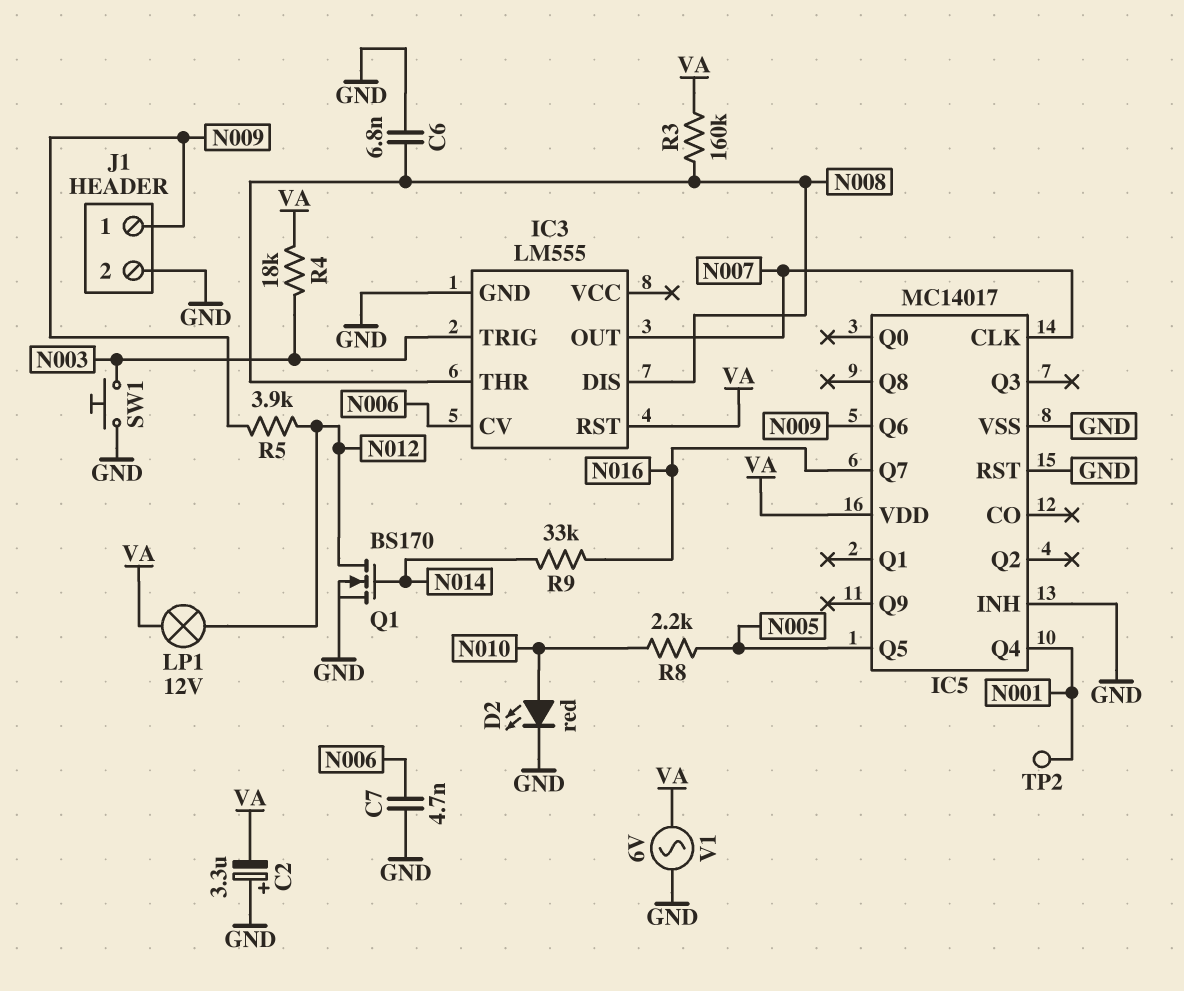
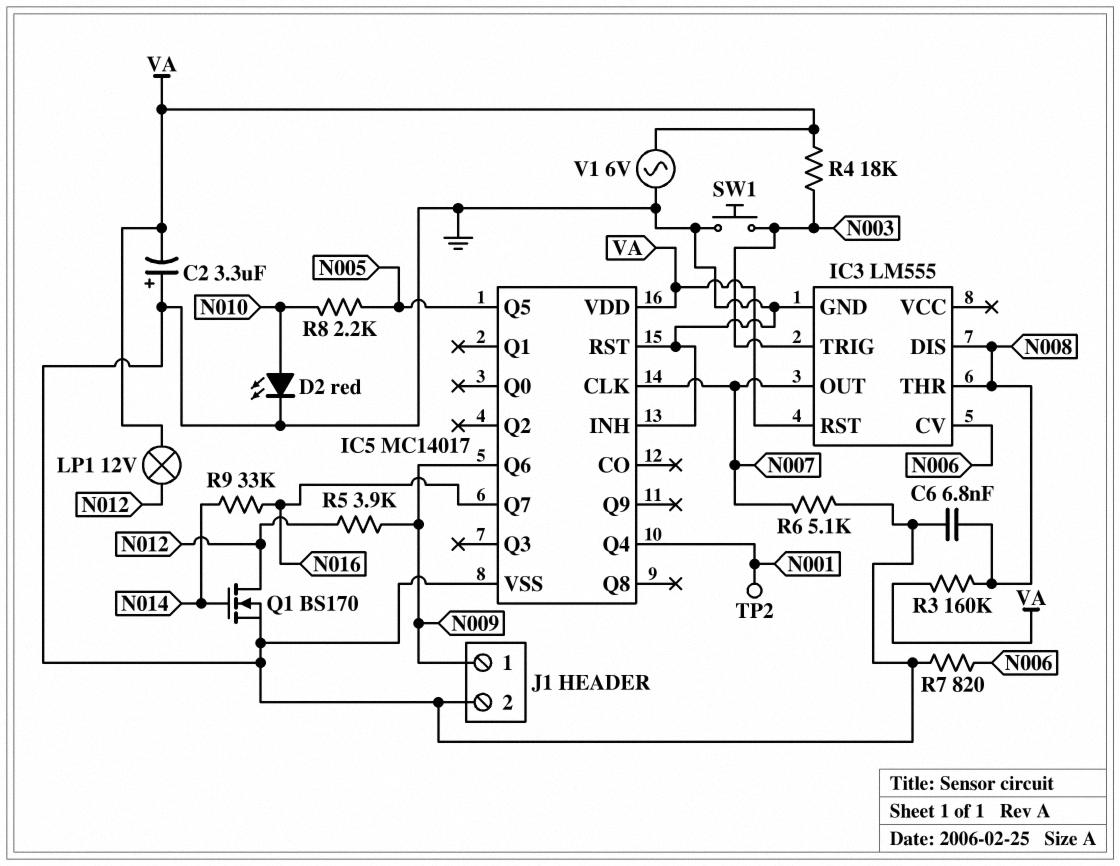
C7: 4.7nF (GND, N006) -> none
R6: none -> 5.1k (GND, N007)
R7: none -> 820 (GND, N006)

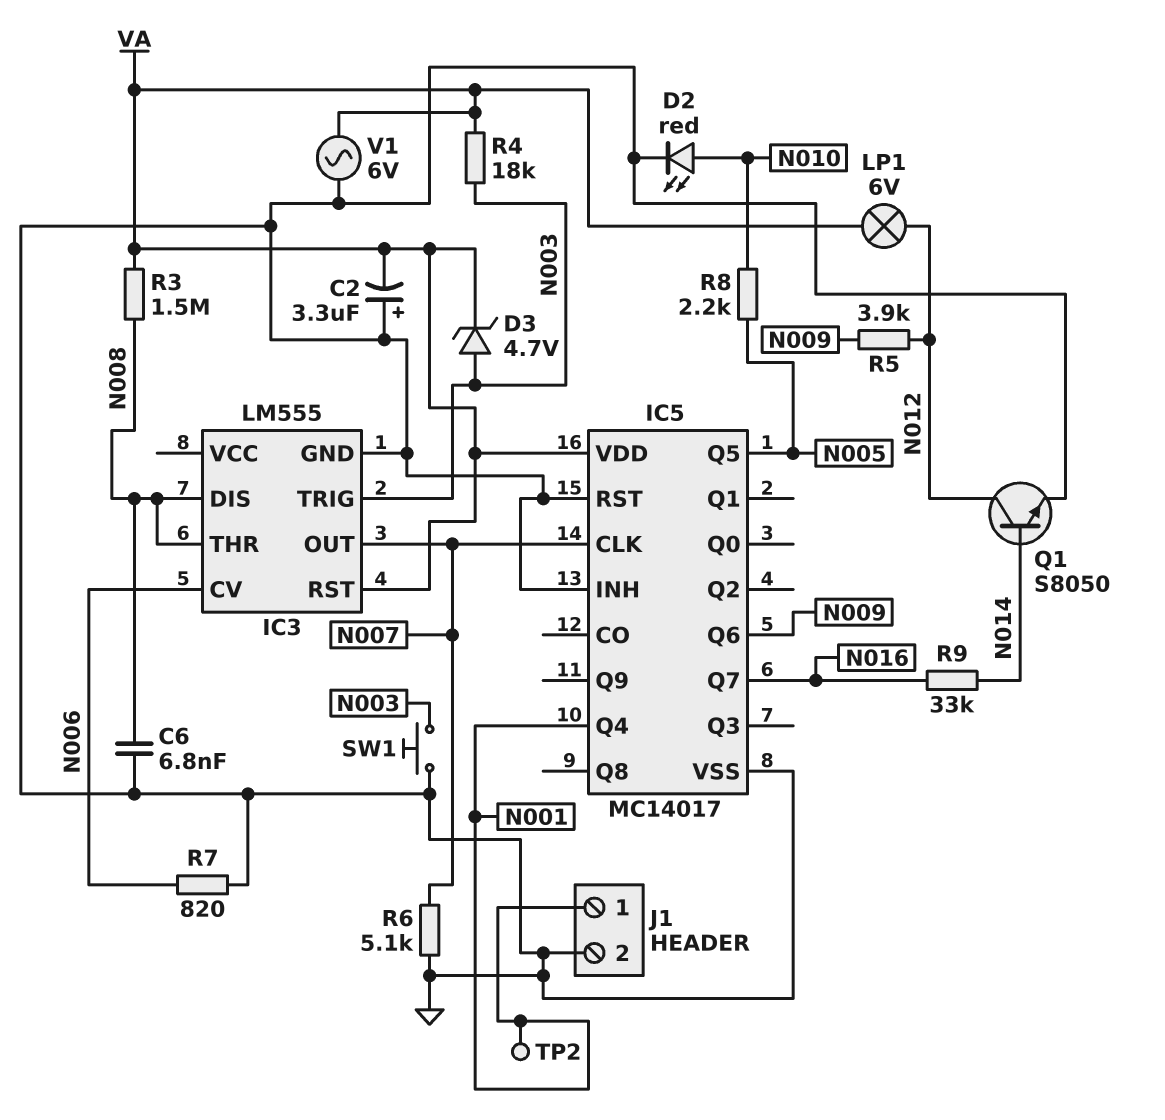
D3: none -> zener 4.7V (A N003, K VA)
J1 pin 1: N009 -> N001
LP1: lamp 12V (N012, VA) -> lamp 6V (N012, VA)
Q1: NMOS BS170 (G N014, D N012, S GND) -> NPN S8050 (B N014, C N012, E GND)
R3: 160k (N008, VA) -> 1.5M (N008, VA)

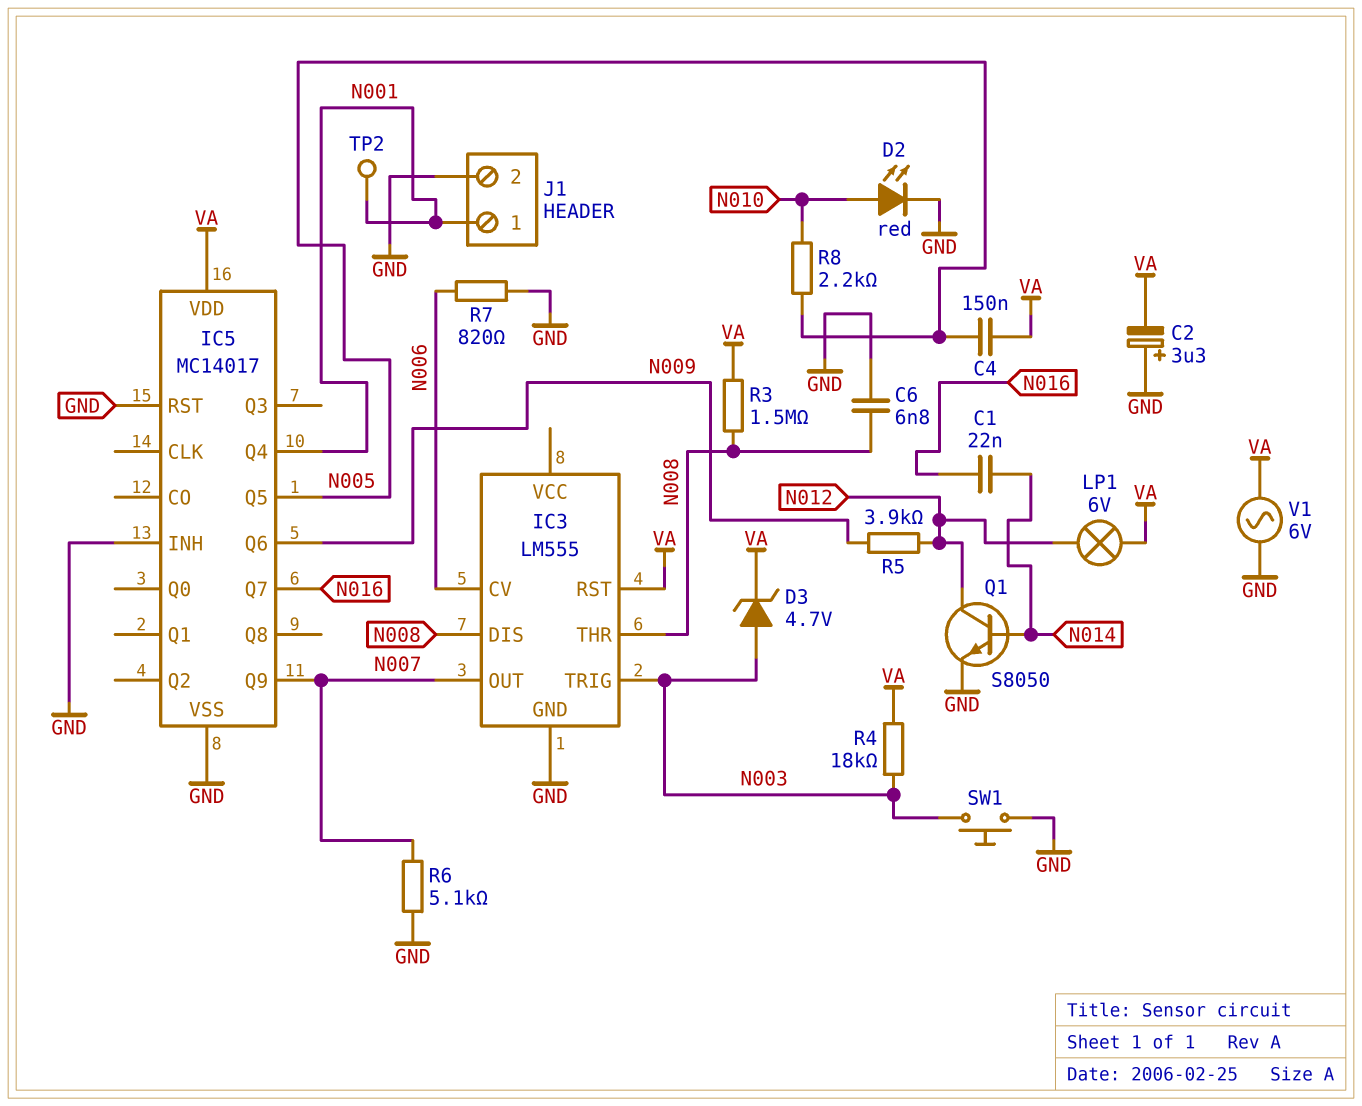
C1: none -> 22nF (N014, N016)
C4: none -> 150nF (N005, VA)
IC5 pin CLK: N007 -> none
IC5 pin Q9: none -> N007
R9: 33k (N014, N016) -> none

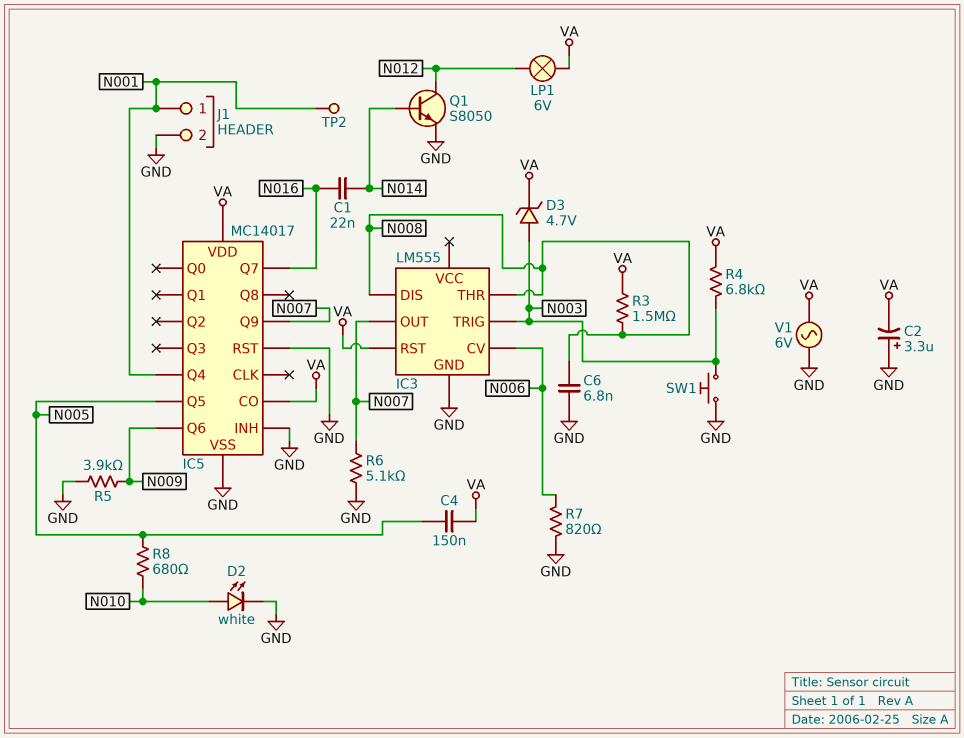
D2: LED red (A N010, K GND) -> LED white (A N010, K GND)
IC5 pin CO: none -> VA
R4: 18k (N003, VA) -> 6.8k (N003, VA)
R5: 3.9k (N009, N012) -> 3.9k (GND, N009)
R8: 2.2k (N005, N010) -> 680 (N005, N010)

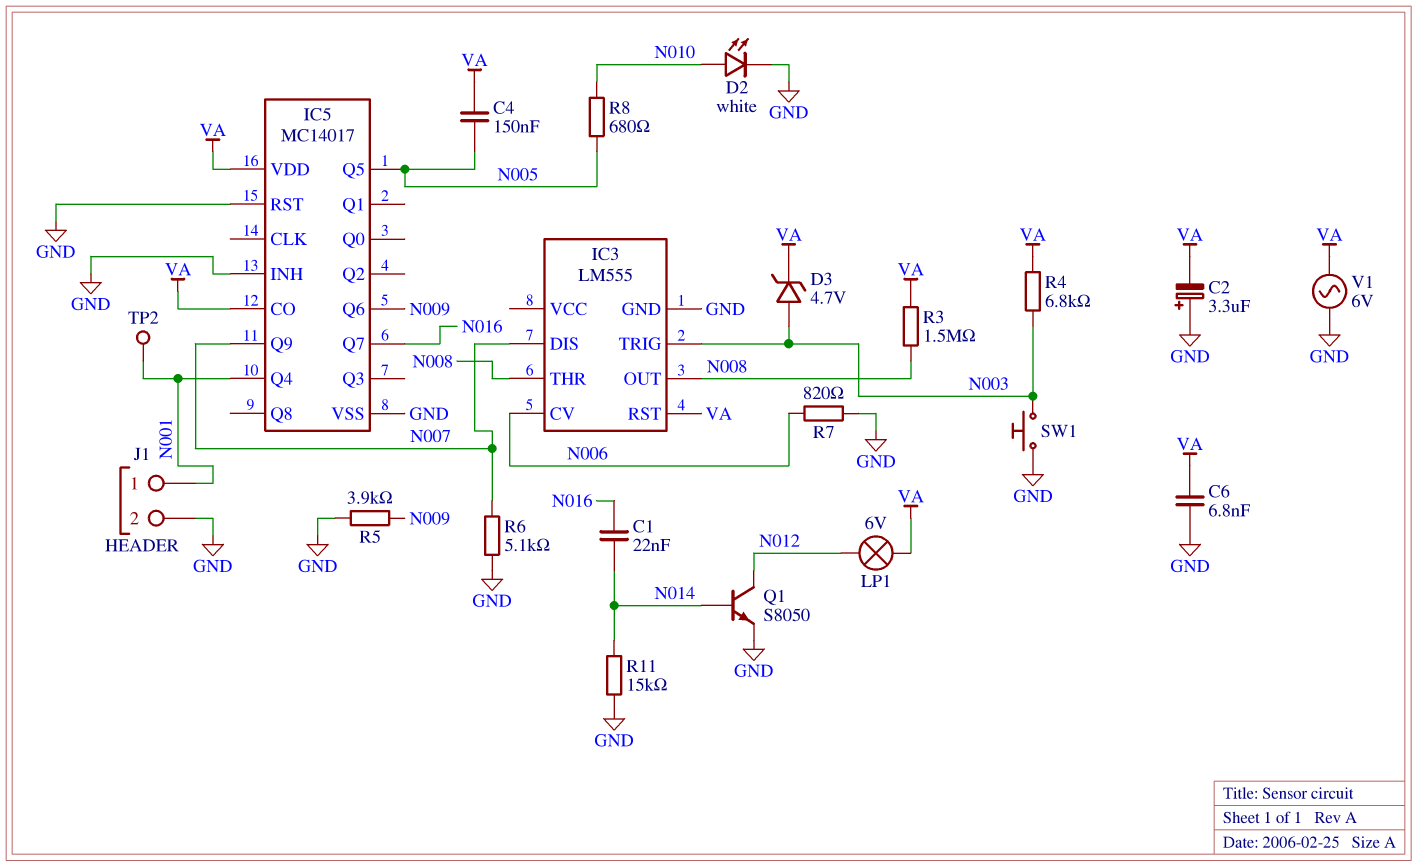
C6: 6.8nF (GND, N008) -> 6.8nF (GND, VA)
IC3 pin DIS: N008 -> N007
IC3 pin OUT: N007 -> N008
R11: none -> 15k (GND, N014)

